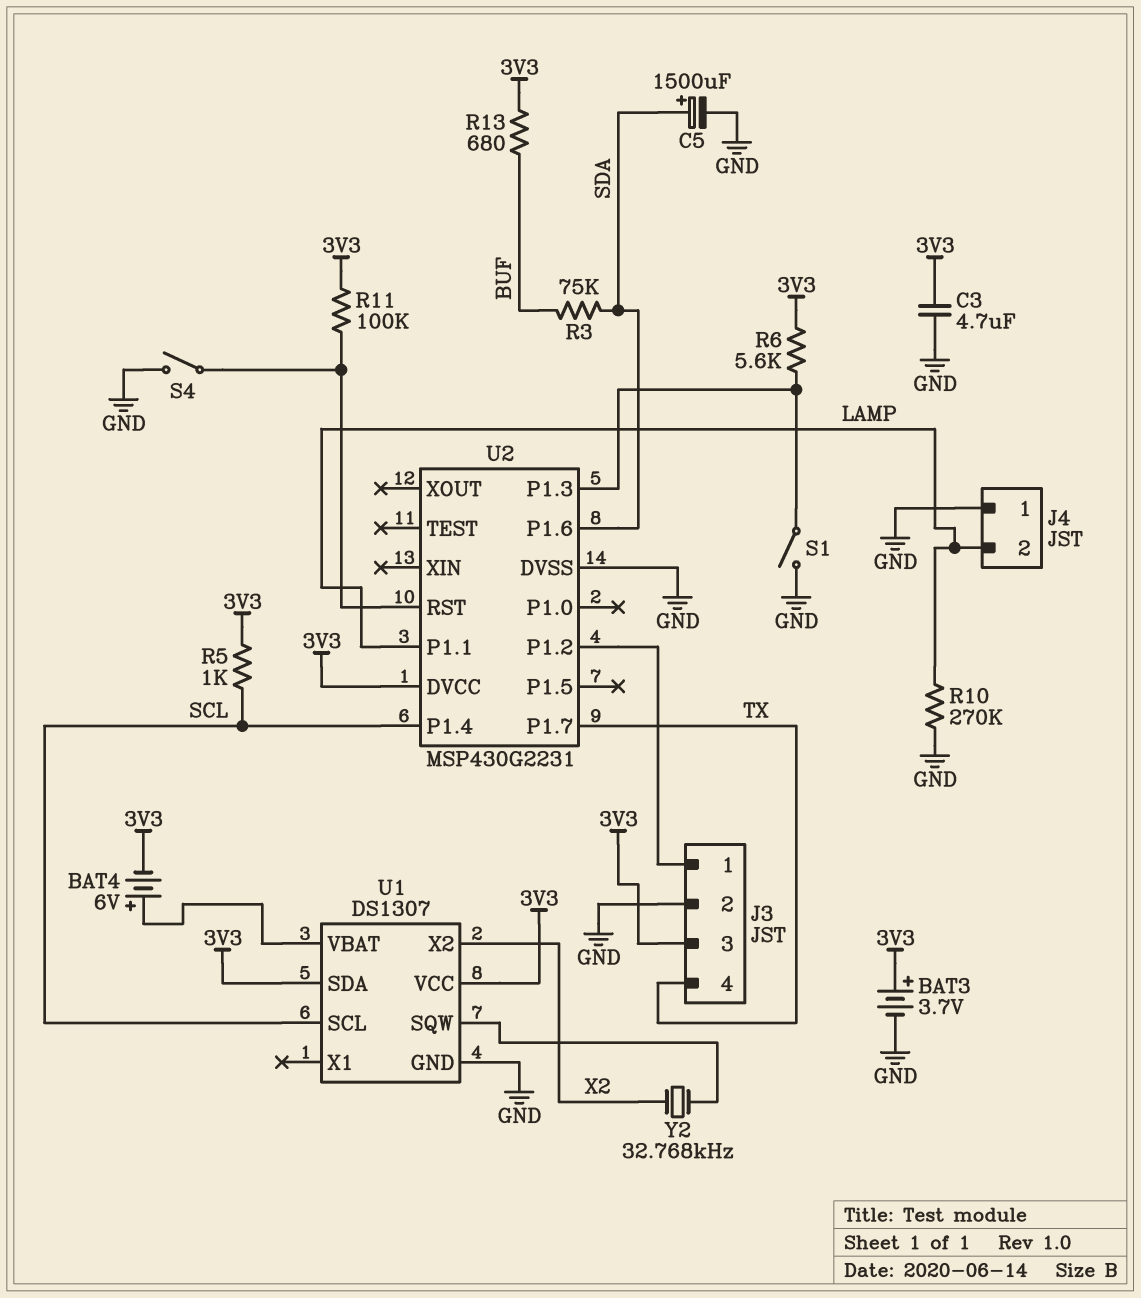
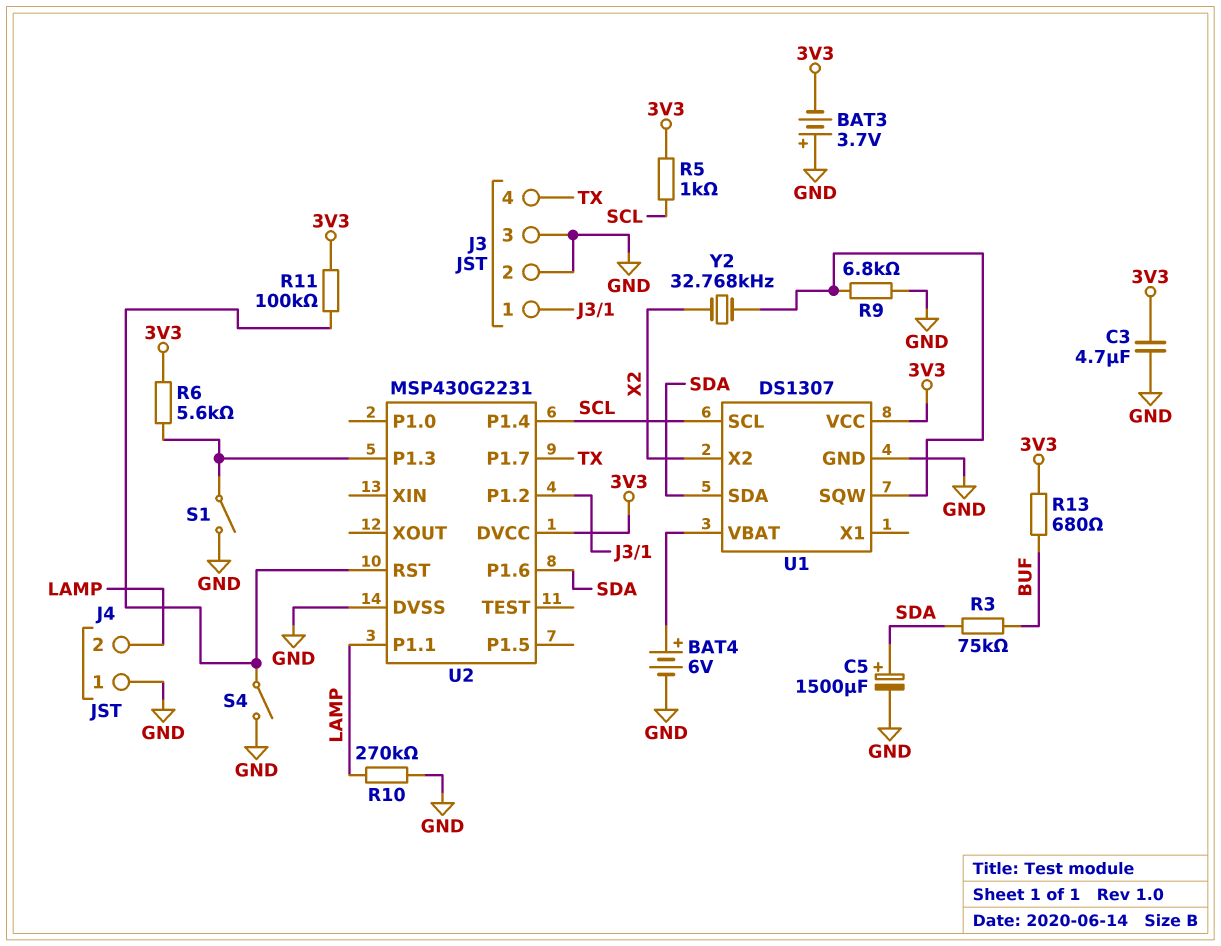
BAT3: 3.7V (plus 3V3, minus GND) -> 3.7V (plus GND, minus 3V3)
BAT4: 6V (plus U1/VBAT, minus 3V3) -> 6V (plus U1/VBAT, minus GND)
J3 pin 3: 3V3 -> GND
R9: none -> 6.8k (GND, U1/SQW)
U1 pin SDA: 3V3 -> SDA

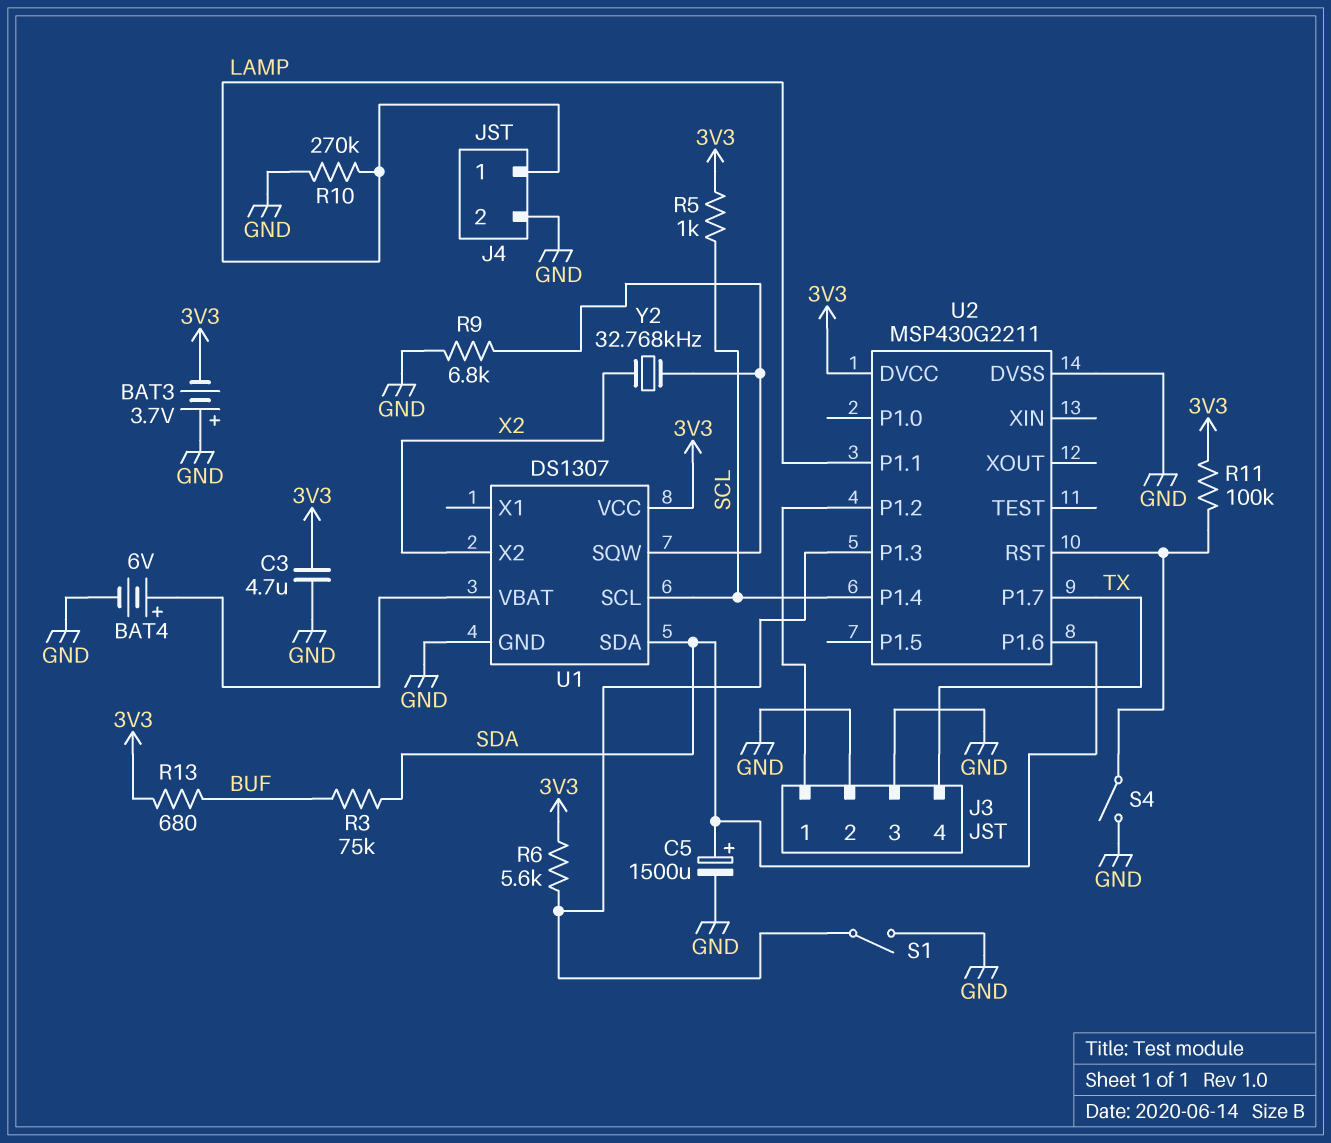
J4 pin 1: GND -> LAMP
J4 pin 2: LAMP -> GND
U2: MSP430G2231 -> MSP430G2211

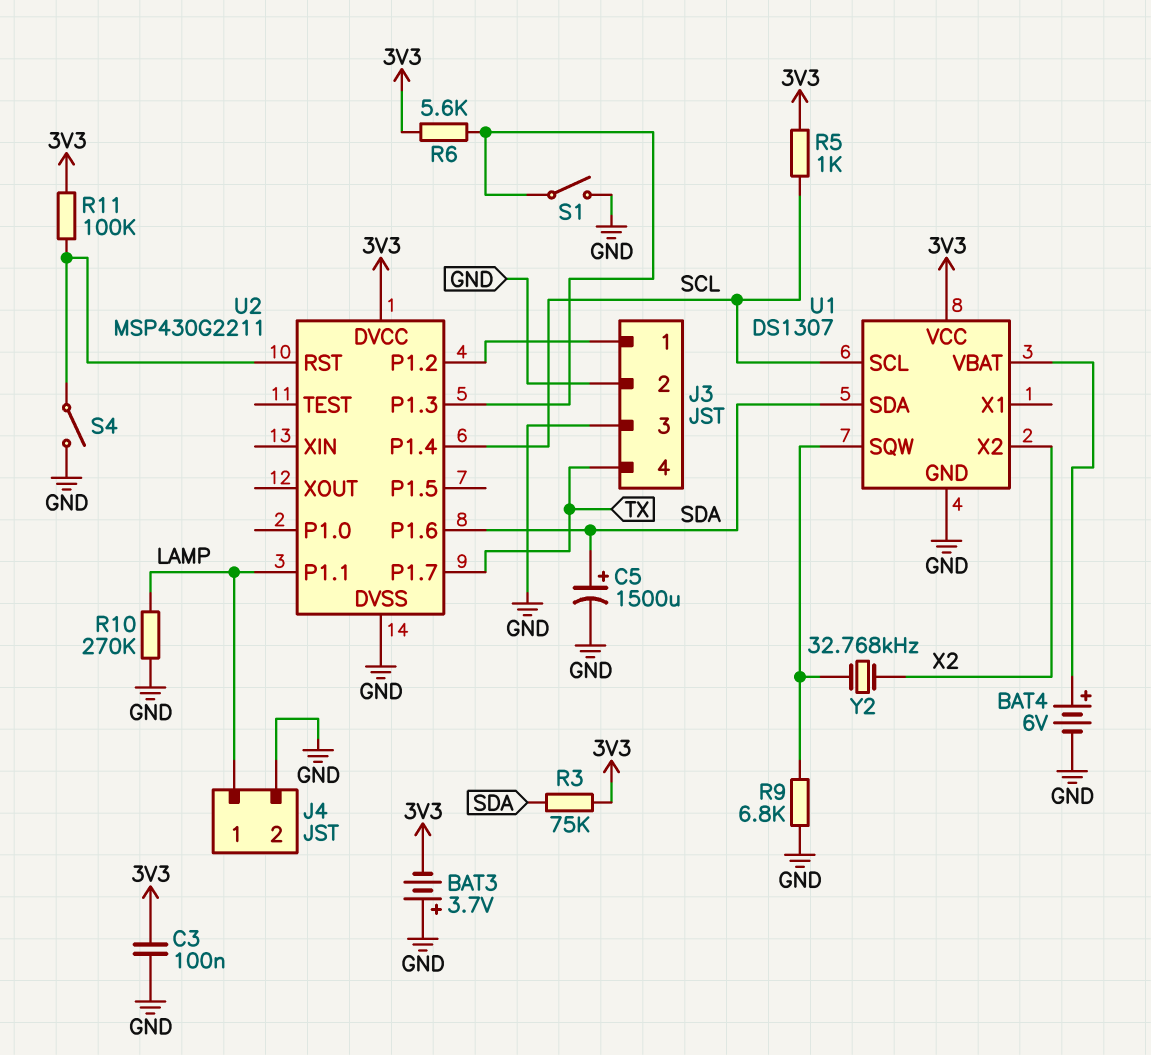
C3: 4.7uF (3V3, GND) -> 100nF (3V3, GND)
R3: 75k (BUF, SDA) -> 75k (3V3, SDA)
R13: 680 (3V3, BUF) -> none

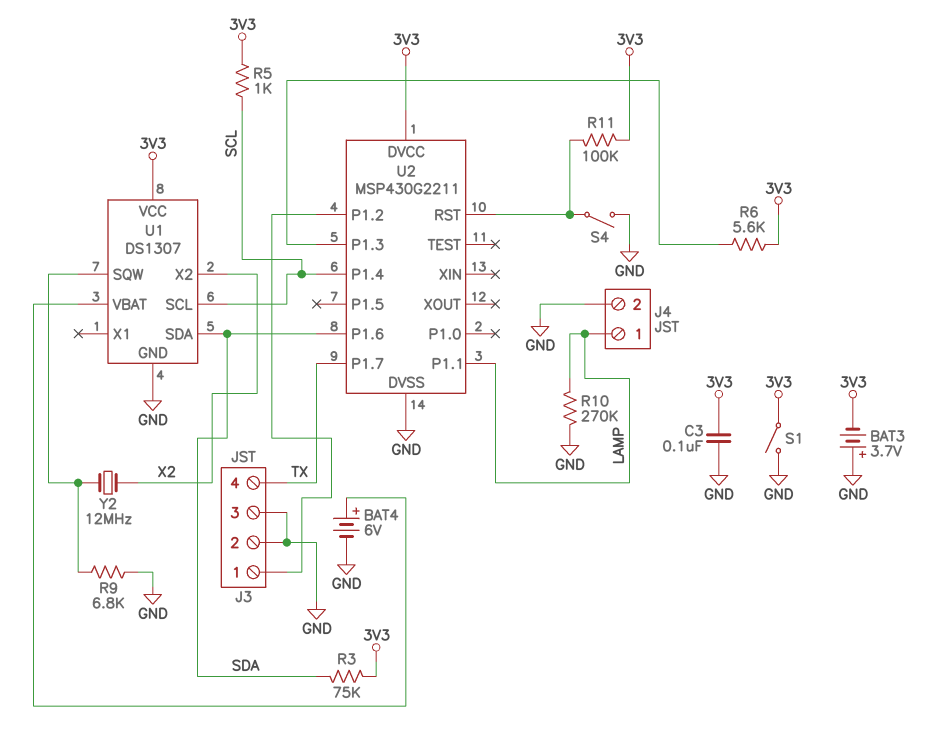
C5: 1500uF (plus SDA, minus GND) -> none
S1: switch (GND, U2/P1.3) -> switch (3V3, GND)
Y2: 32.768kHz (U1/SQW, X2) -> 12MHz (U1/SQW, X2)

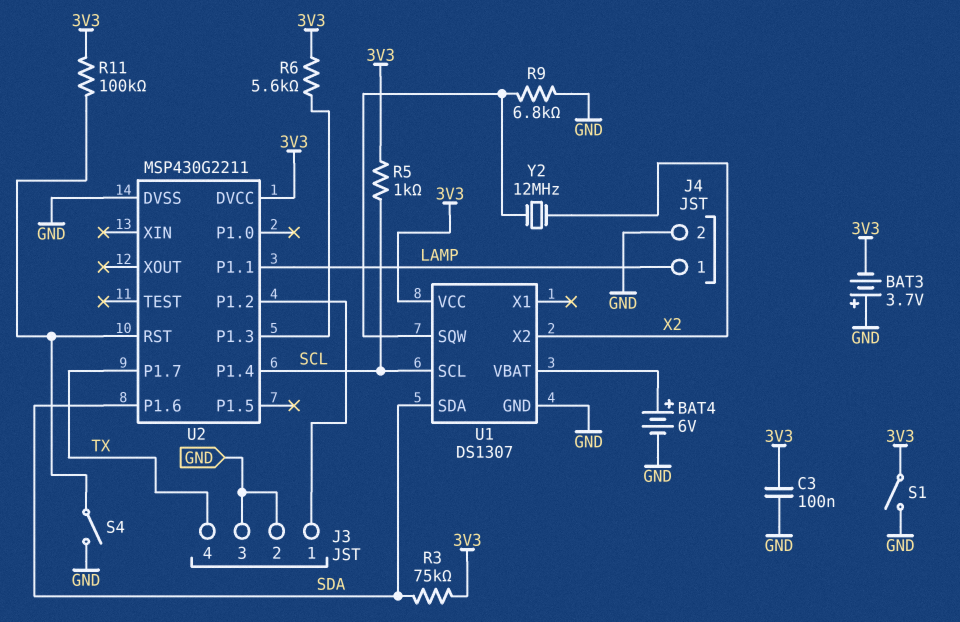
R10: 270k (GND, LAMP) -> none

